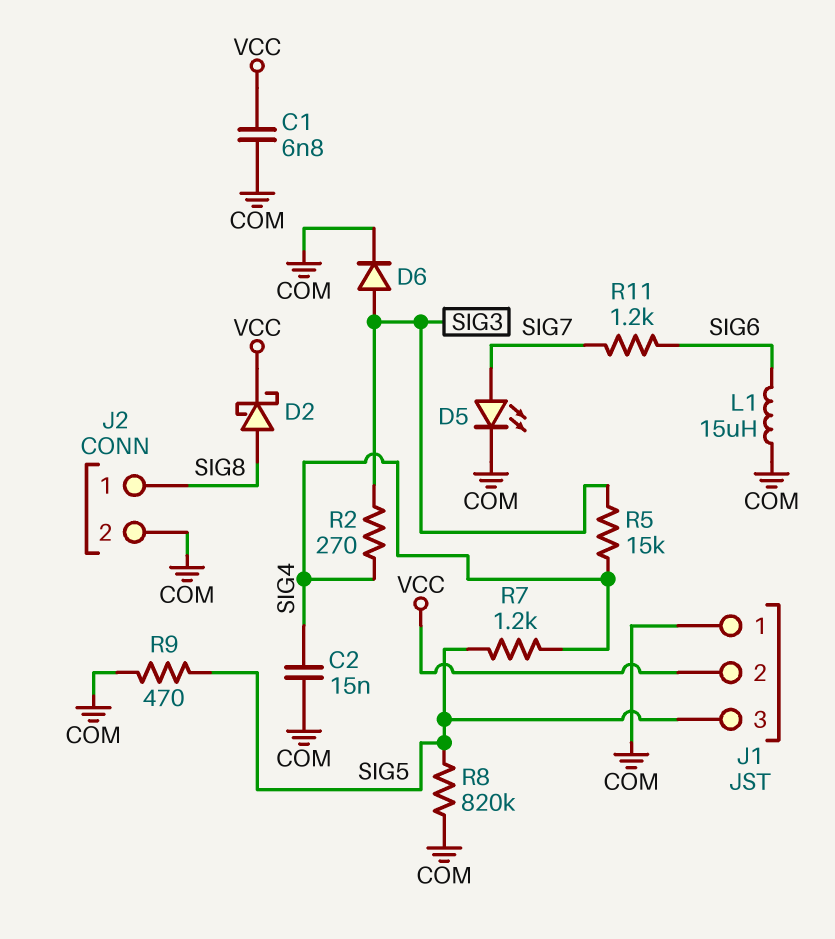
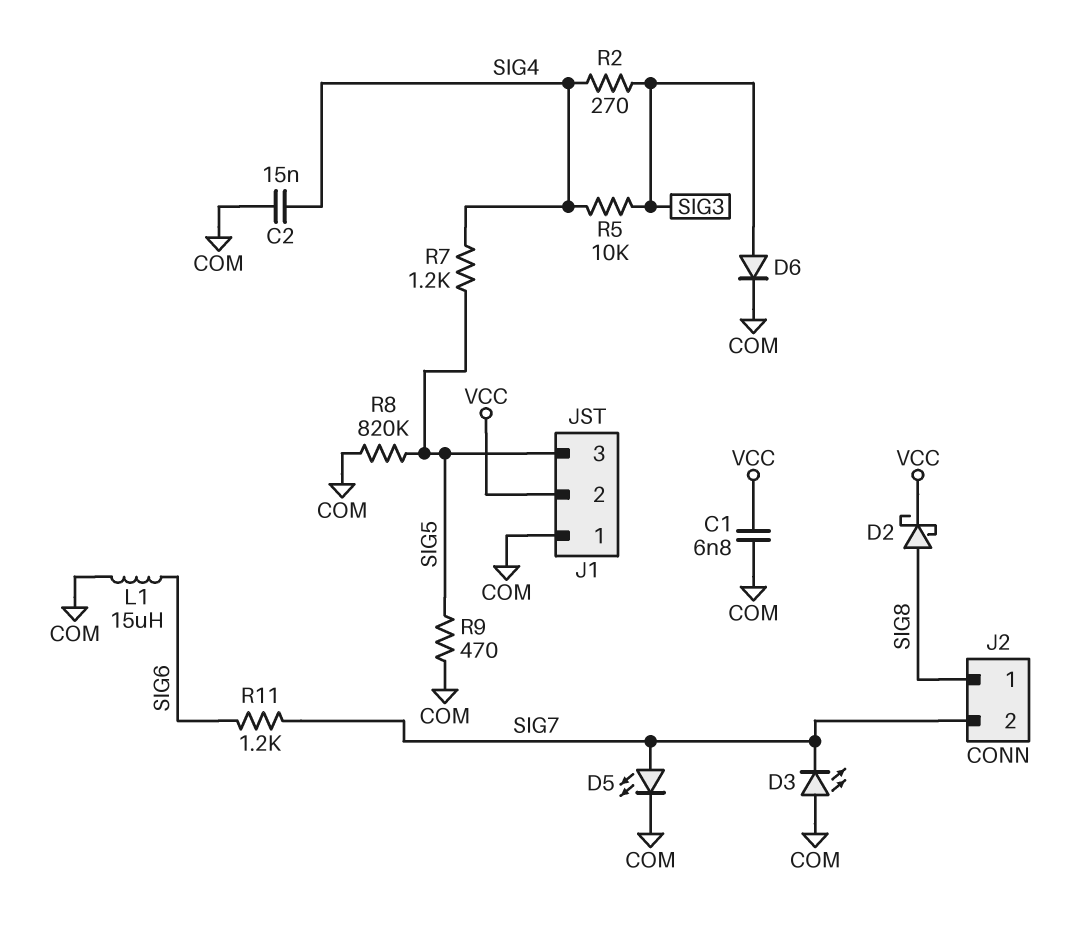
D3: none -> LED (A COM, K SIG7)
J2 pin 2: COM -> SIG7
R5: 15k (SIG3, SIG4) -> 10k (SIG3, SIG4)

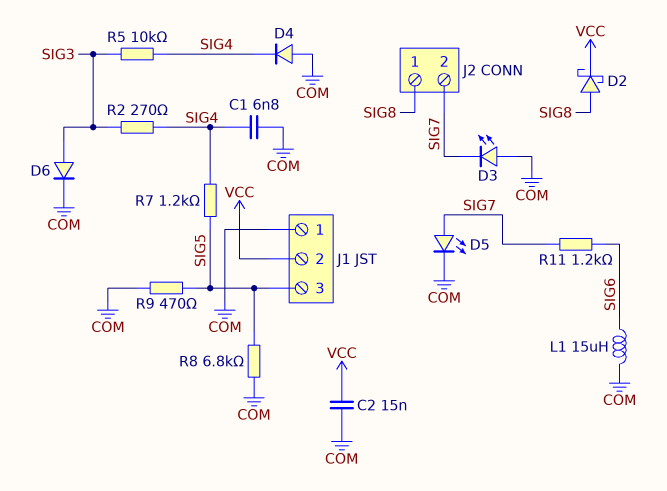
C1: 6.8nF (COM, VCC) -> 6.8nF (COM, SIG4)
C2: 15nF (COM, SIG4) -> 15nF (COM, VCC)
D4: none -> diode (A COM, K SIG4)
R8: 820k (COM, SIG5) -> 6.8k (COM, SIG5)

